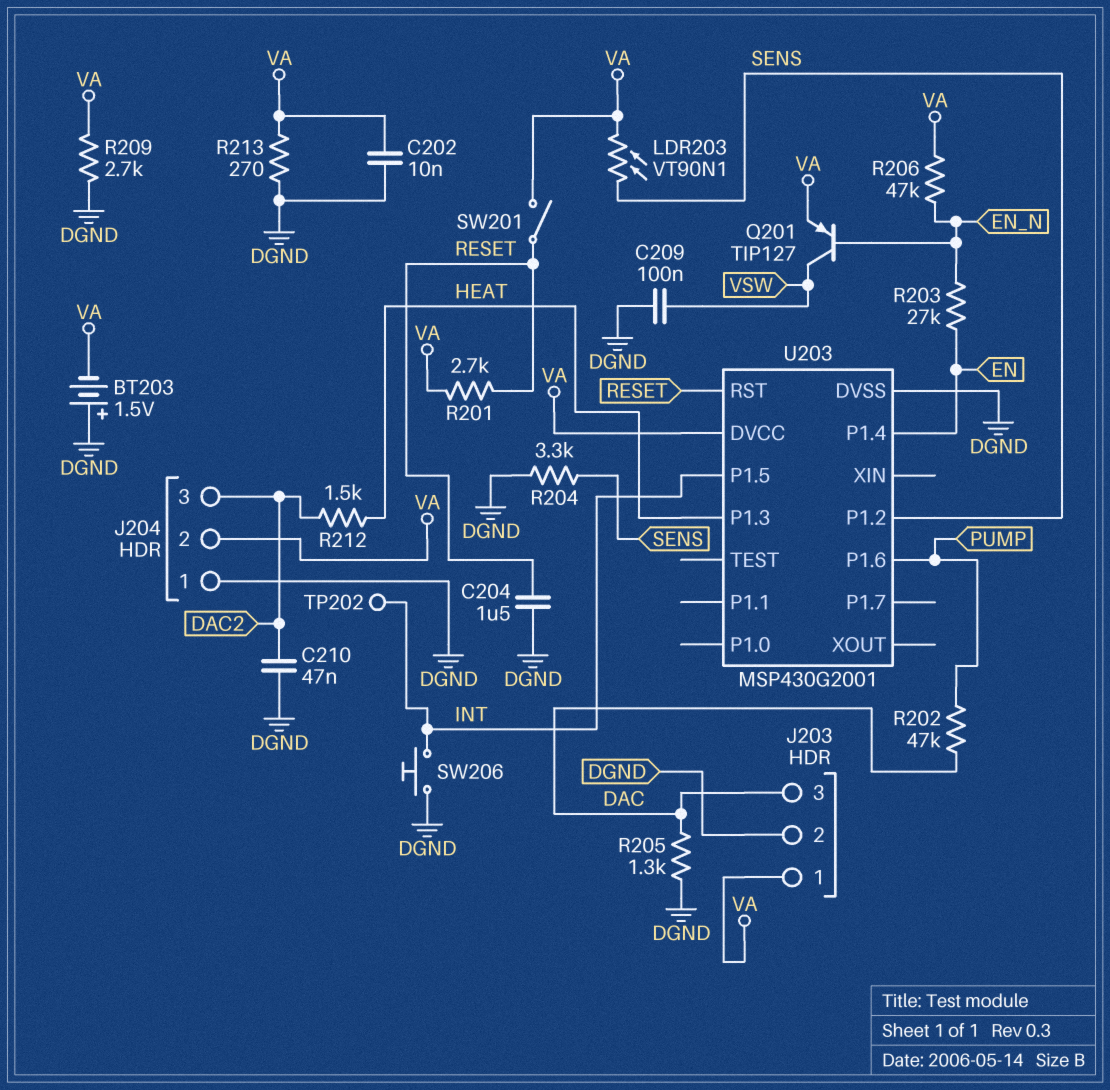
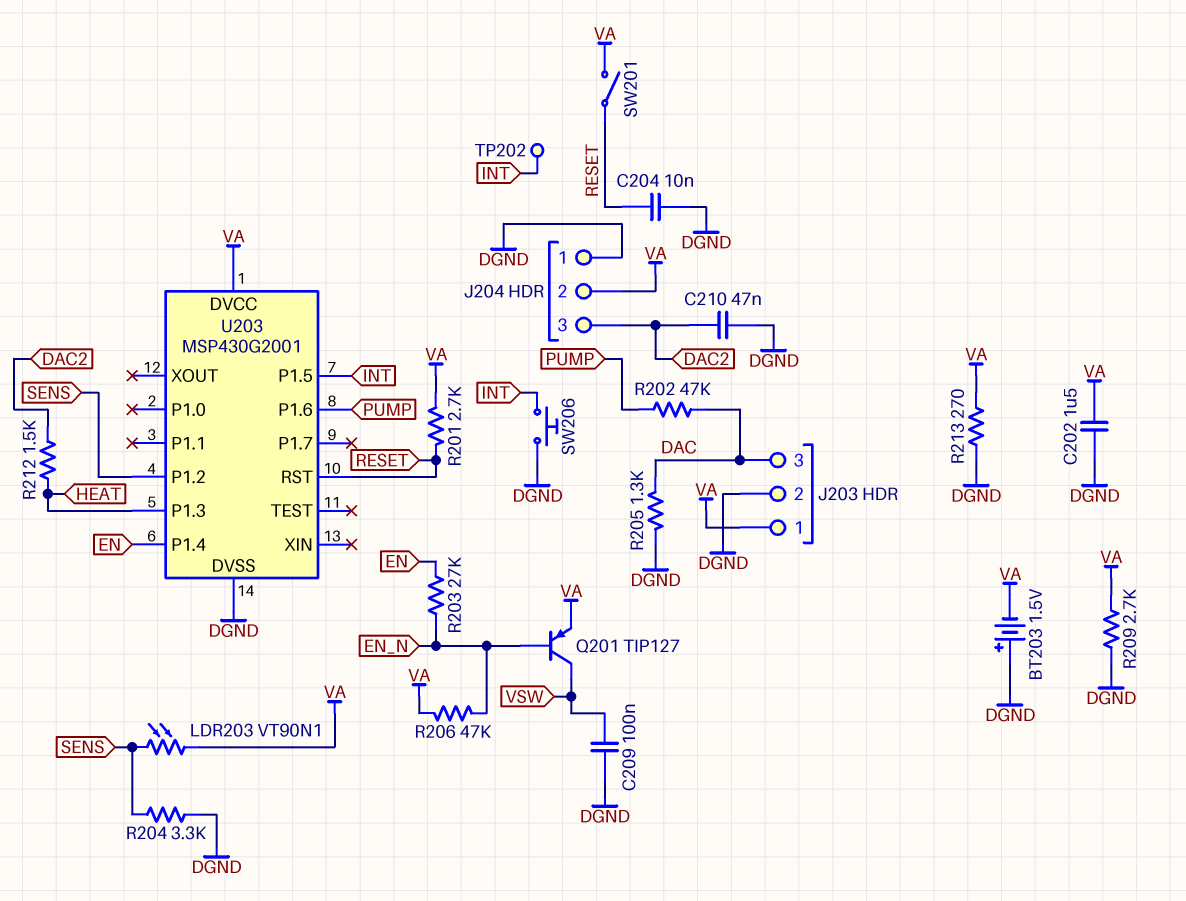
C202: 10nF (DGND, VA) -> 1.5uF (DGND, VA)
C204: 1.5uF (DGND, RESET) -> 10nF (DGND, RESET)

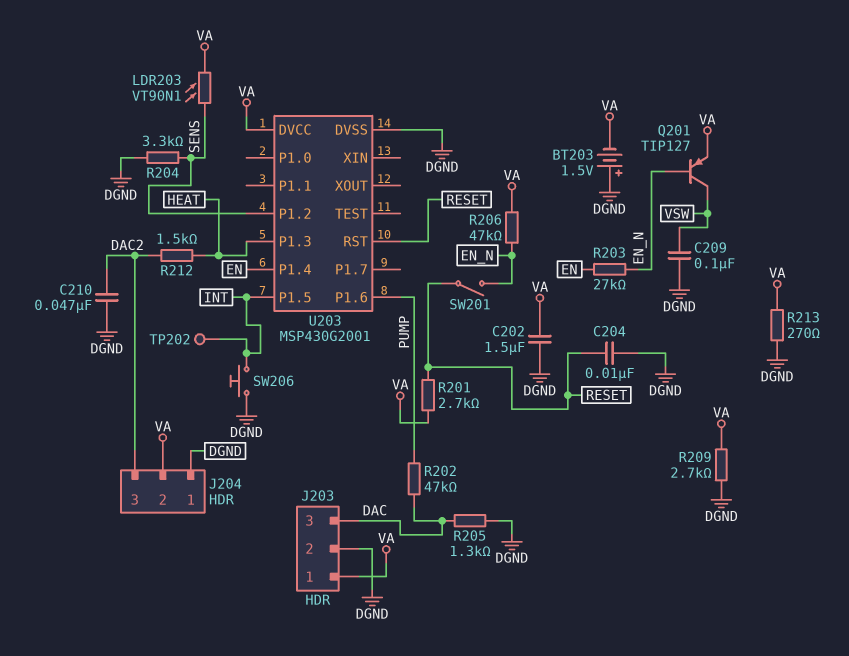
SW201: switch (RESET, VA) -> switch (EN_N, RESET)

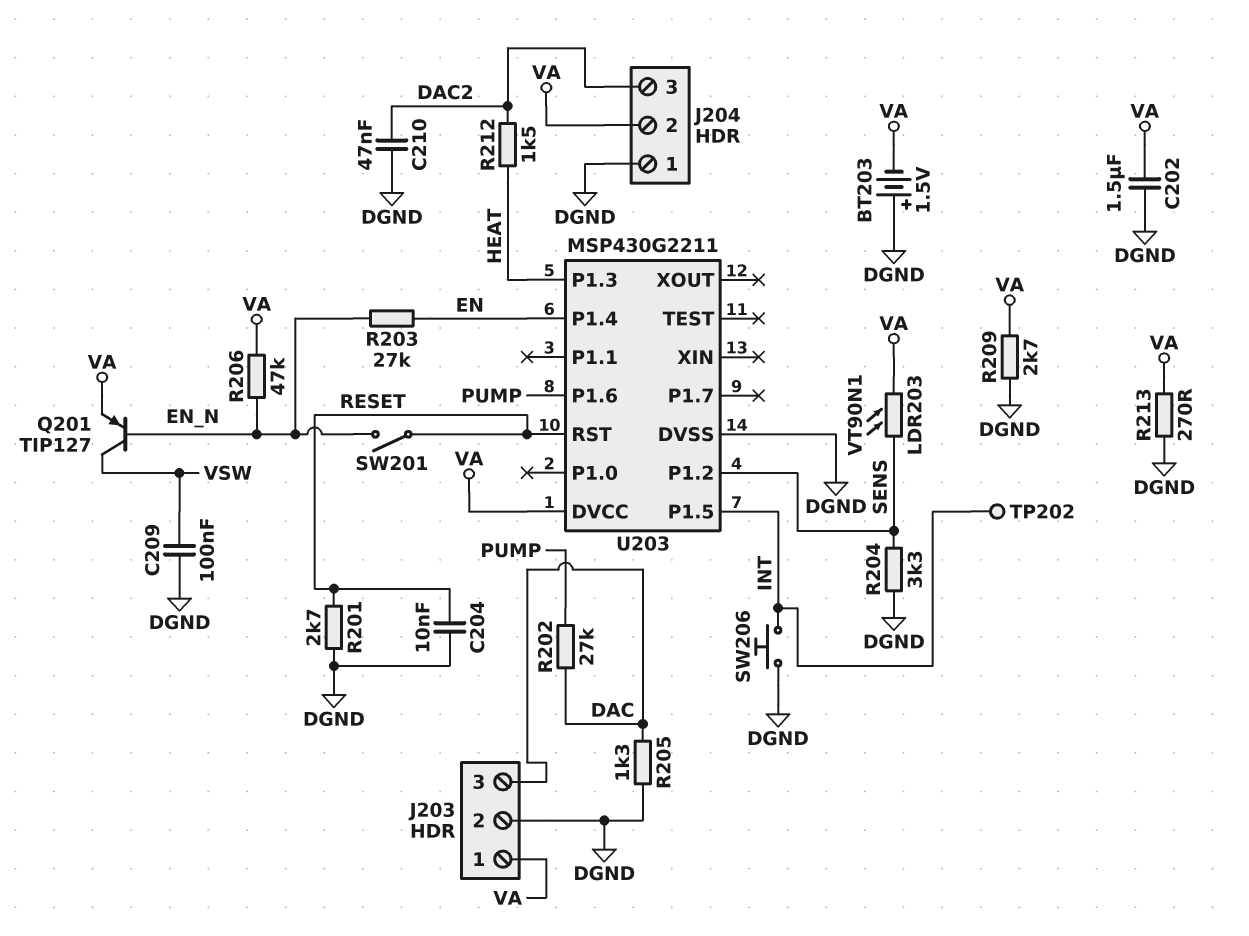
R201: 2.7k (RESET, VA) -> 2.7k (DGND, RESET)
R202: 47k (DAC, PUMP) -> 27k (DAC, PUMP)
U203: MSP430G2001 -> MSP430G2211

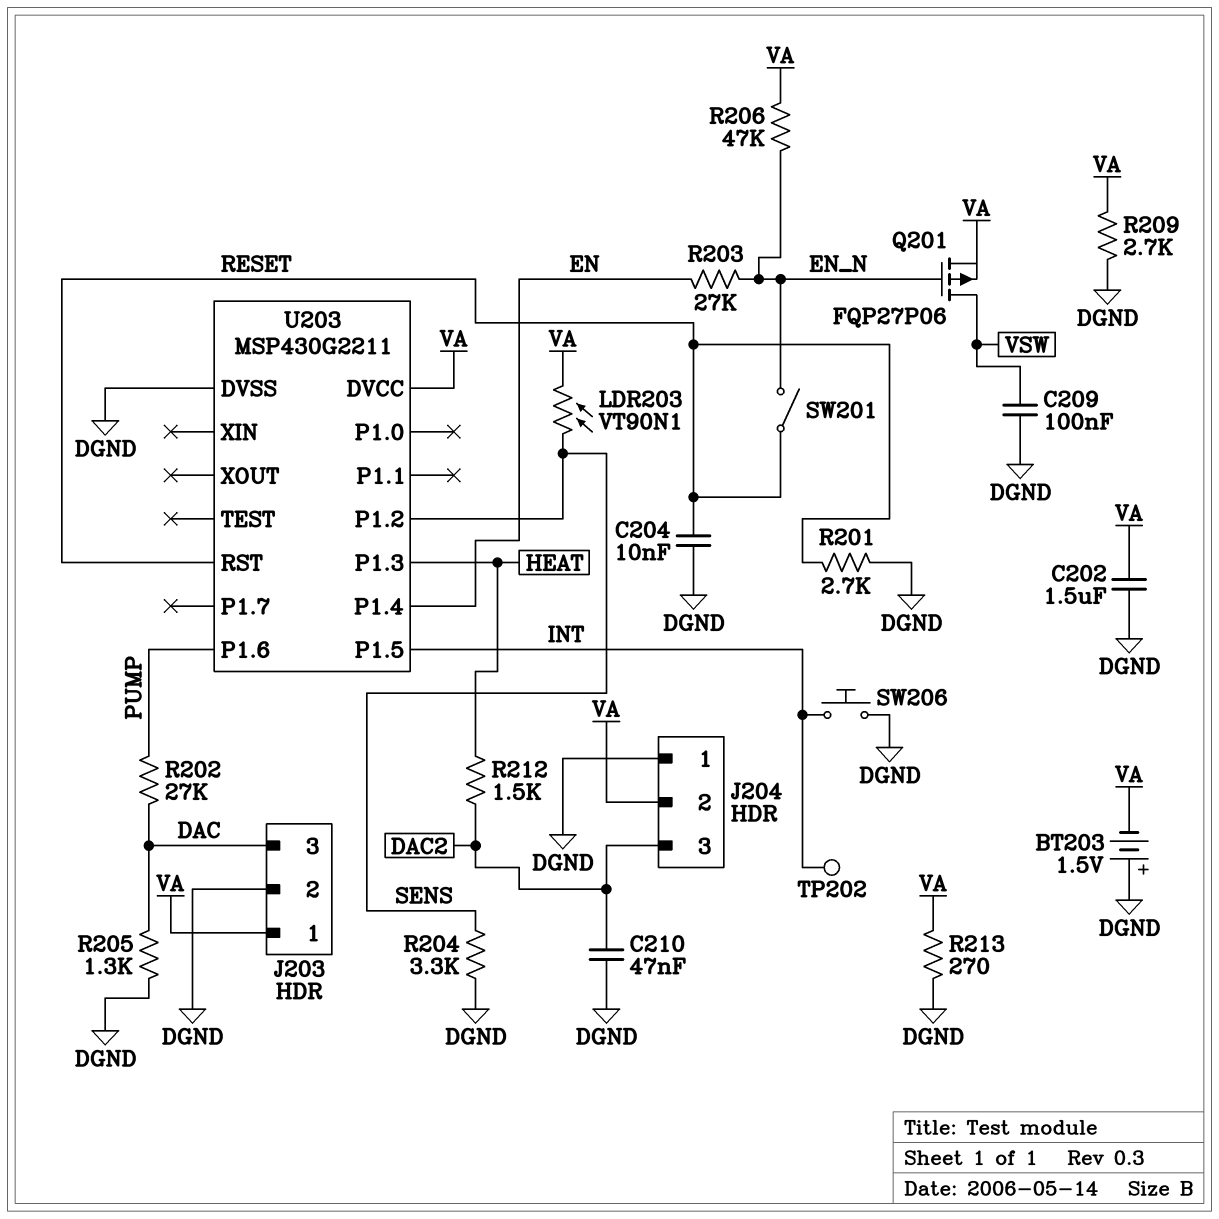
Q201: PNP TIP127 (B EN_N, C VSW, E VA) -> PMOS FQP27P06 (G EN_N, D VSW, S VA)

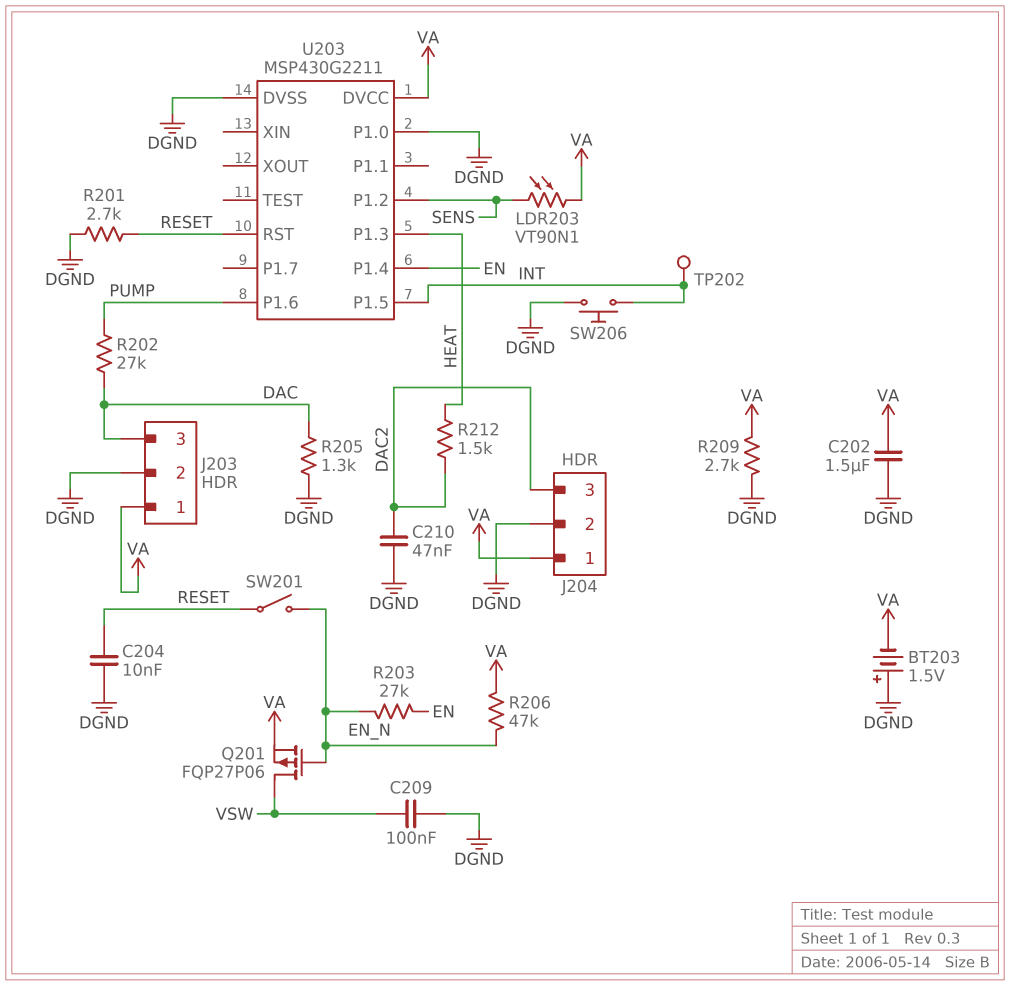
J204 pin 1: DGND -> VA
J204 pin 2: VA -> DGND
R204: 3.3k (DGND, SENS) -> none
R213: 270 (DGND, VA) -> none
U203 pin P1.0: none -> DGND

